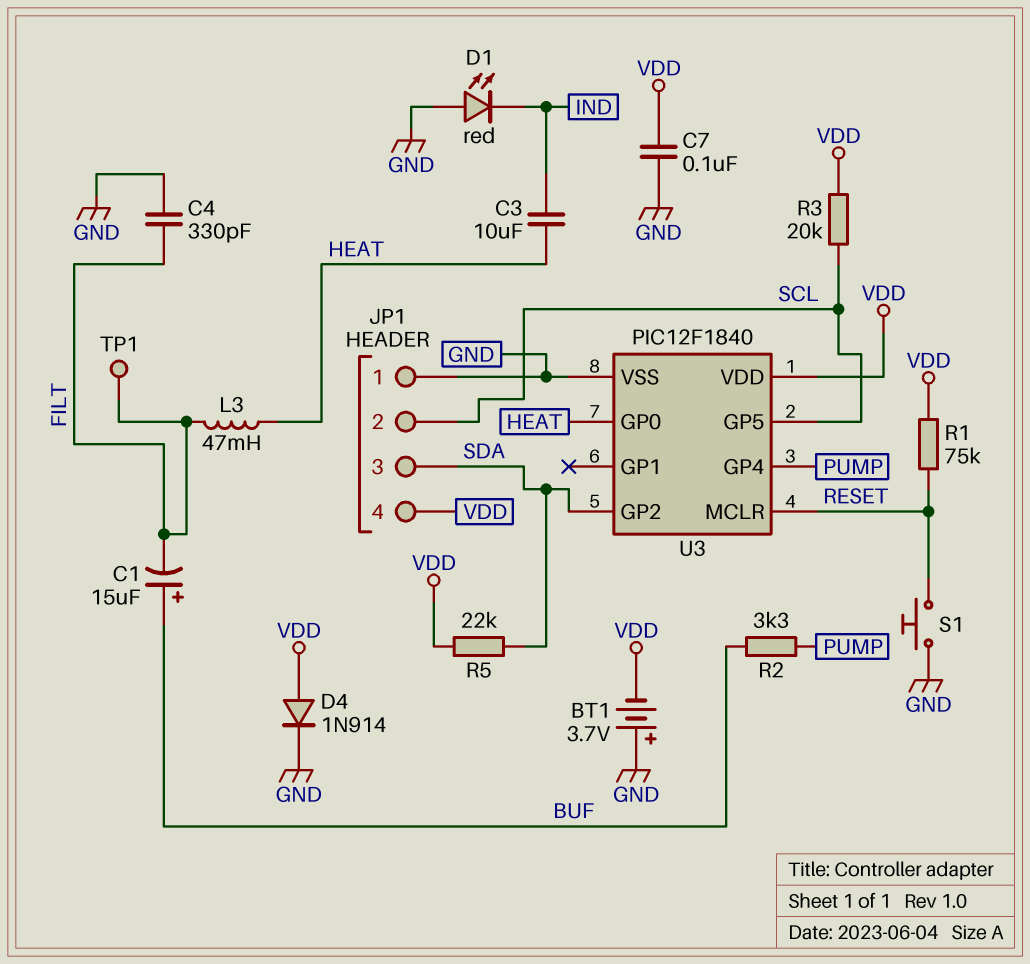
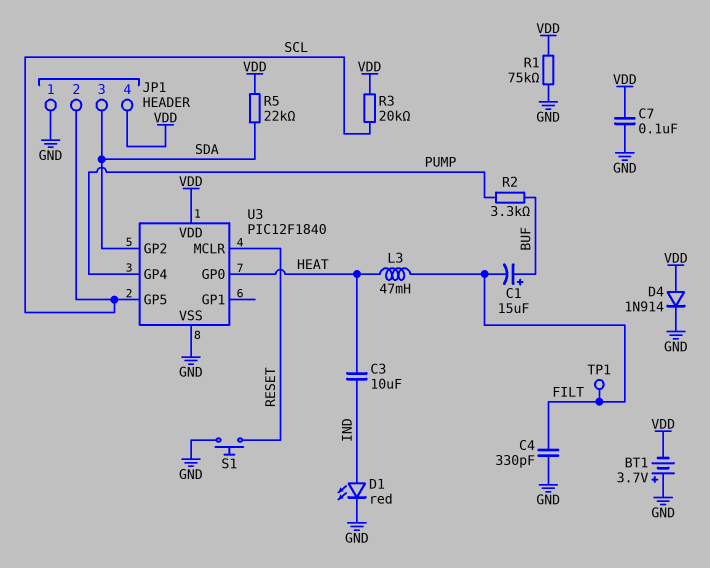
D1: LED red (A GND, K IND) -> LED red (A IND, K GND)
R1: 75k (RESET, VDD) -> 75k (GND, VDD)

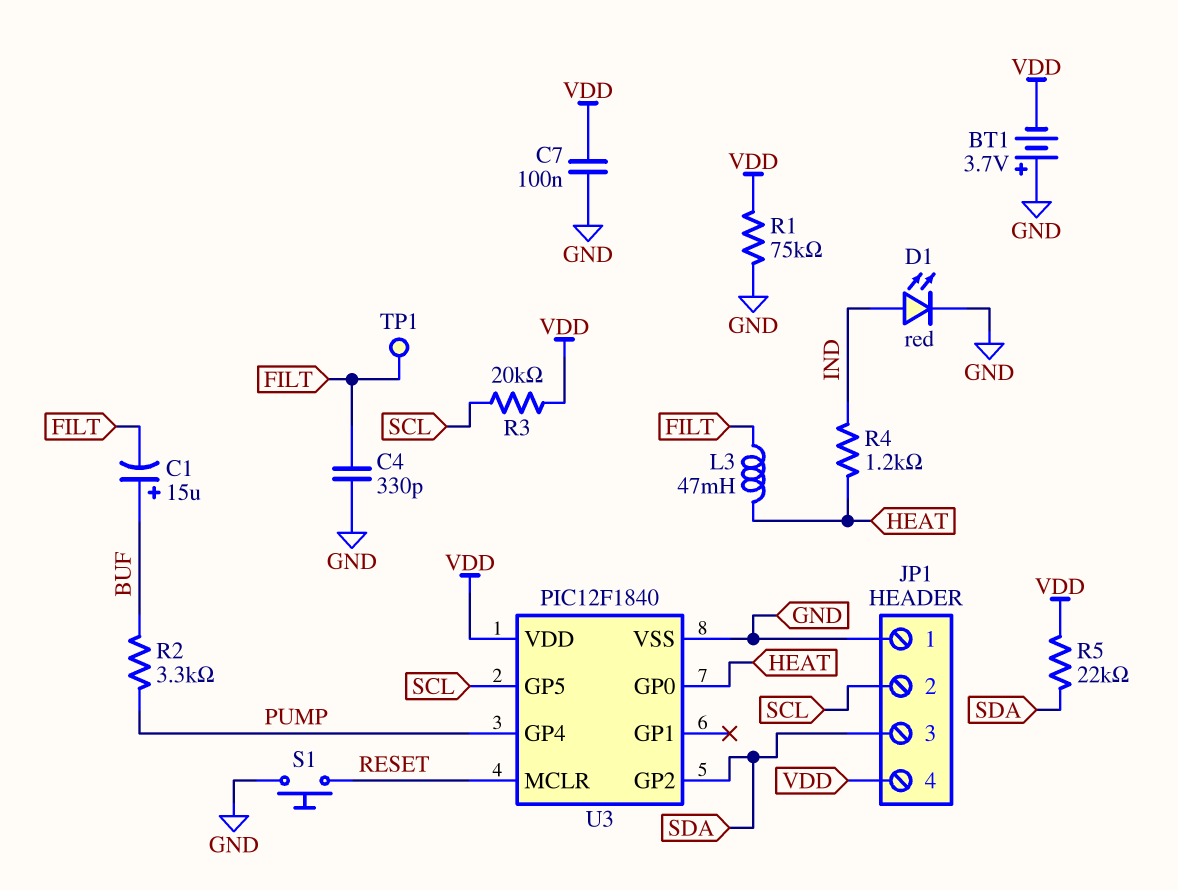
C3: 10uF (HEAT, IND) -> none
D4: diode 1N914 (A VDD, K GND) -> none
R4: none -> 1.2k (HEAT, IND)

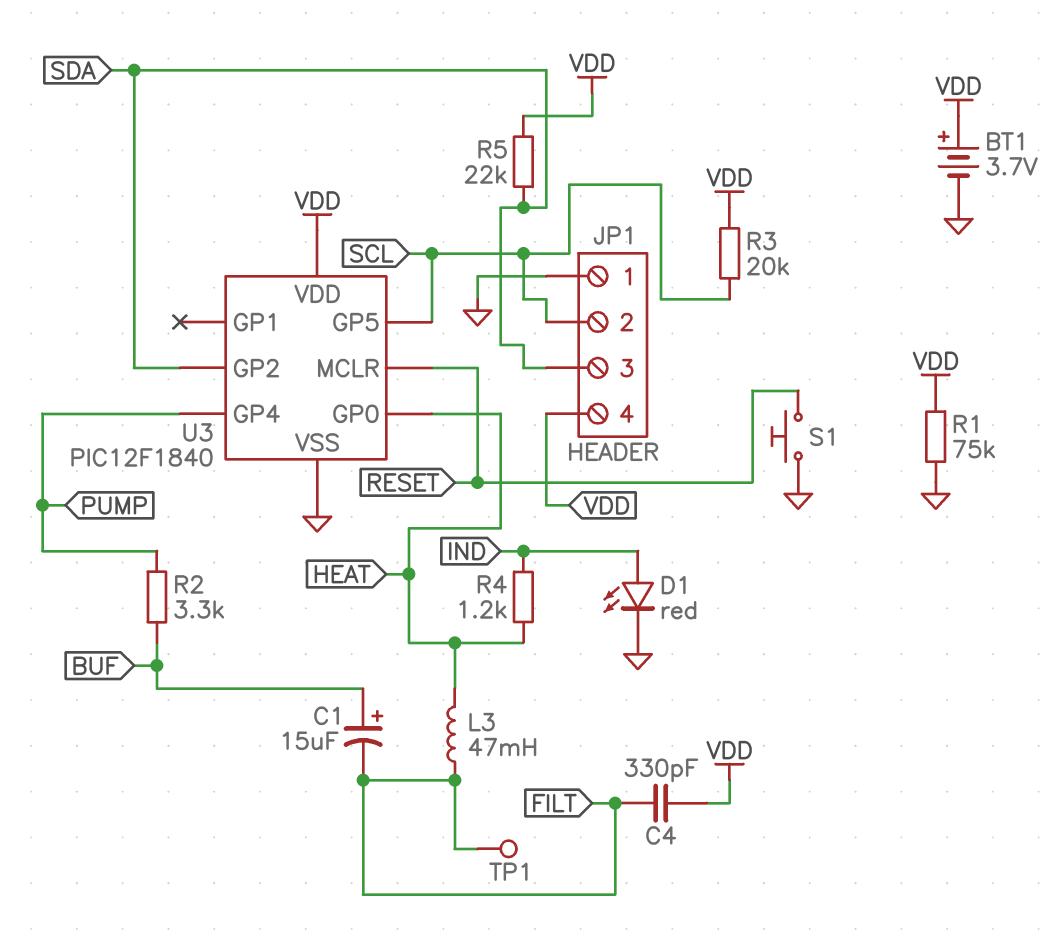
BT1: 3.7V (plus GND, minus VDD) -> 3.7V (plus VDD, minus GND)
C4: 330pF (FILT, GND) -> 330pF (FILT, VDD)
C7: 100nF (GND, VDD) -> none

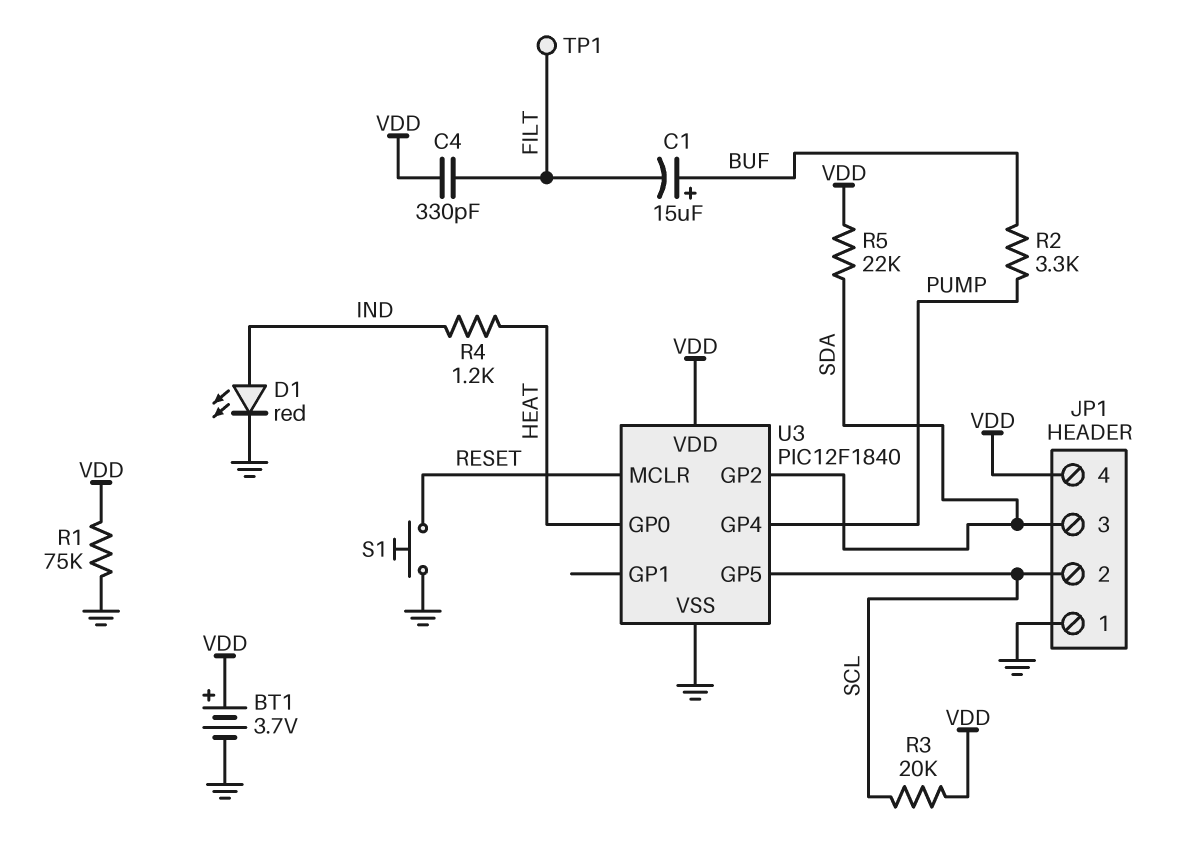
L3: 47mH (FILT, HEAT) -> none

